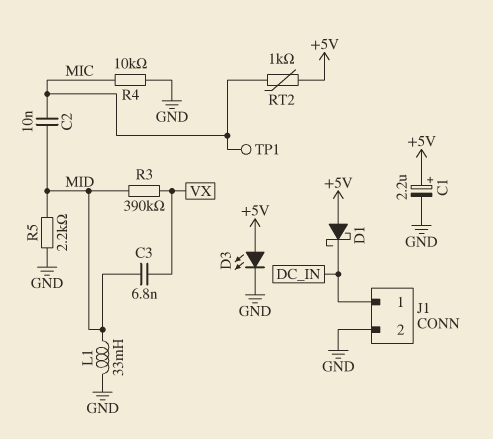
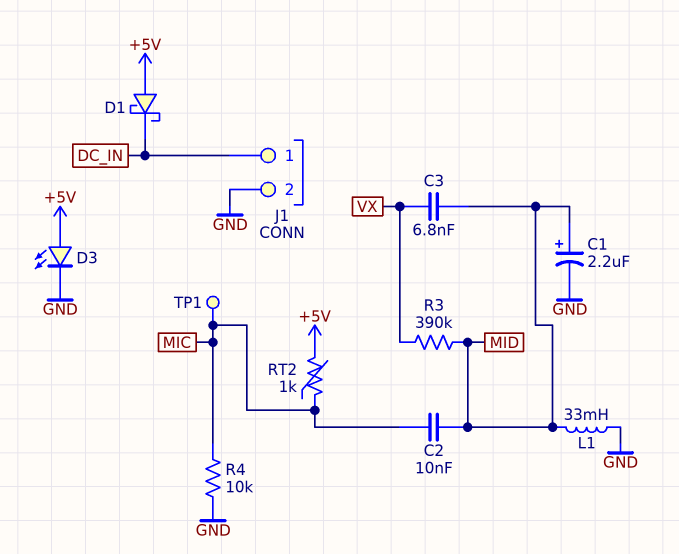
C1: 2.2uF (plus +5V, minus GND) -> 2.2uF (plus MID, minus GND)
R5: 2.2k (GND, MID) -> none

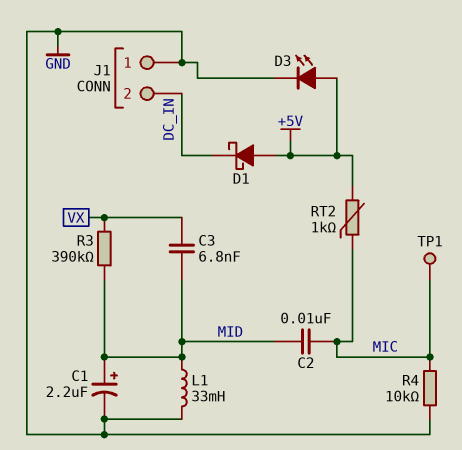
J1 pin 1: DC_IN -> GND
J1 pin 2: GND -> DC_IN

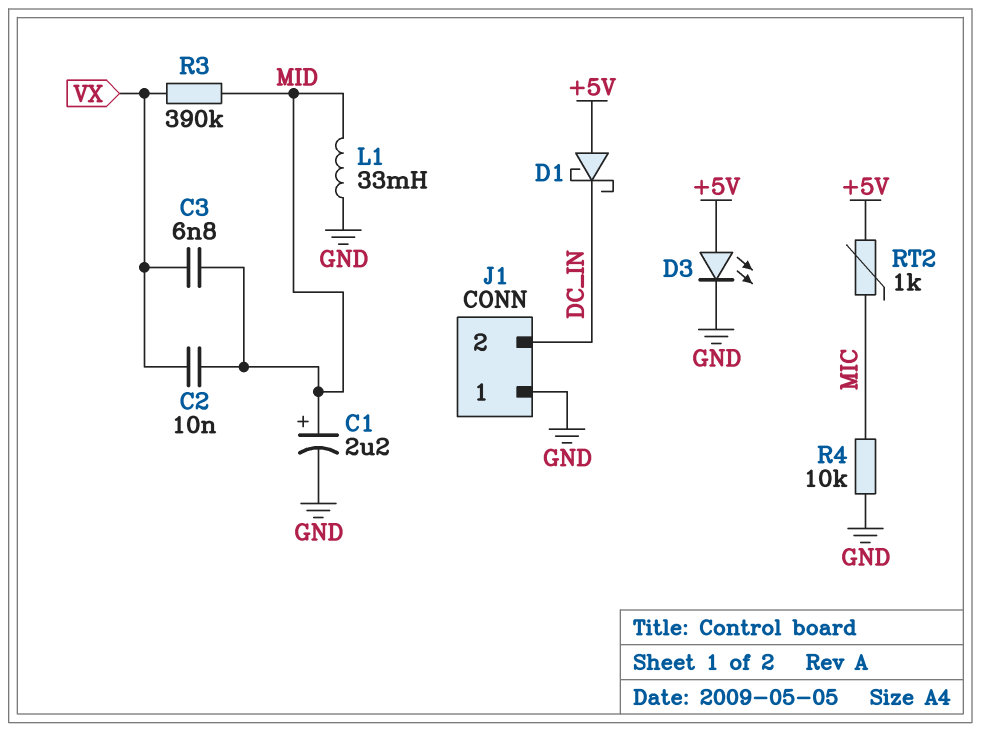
C2: 10nF (MIC, MID) -> 10nF (MID, VX)
TP1: test point (MIC) -> none

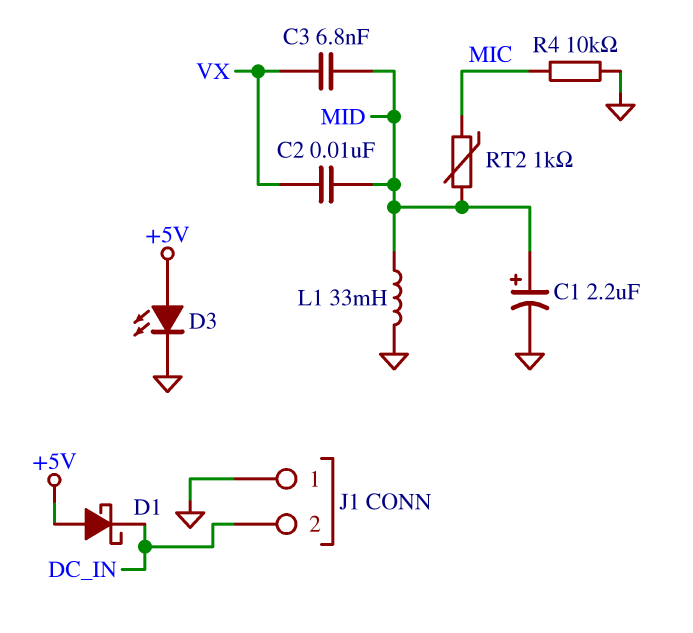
R3: 390k (MID, VX) -> none
RT2: 1k (+5V, MIC) -> 1k (MIC, MID)

